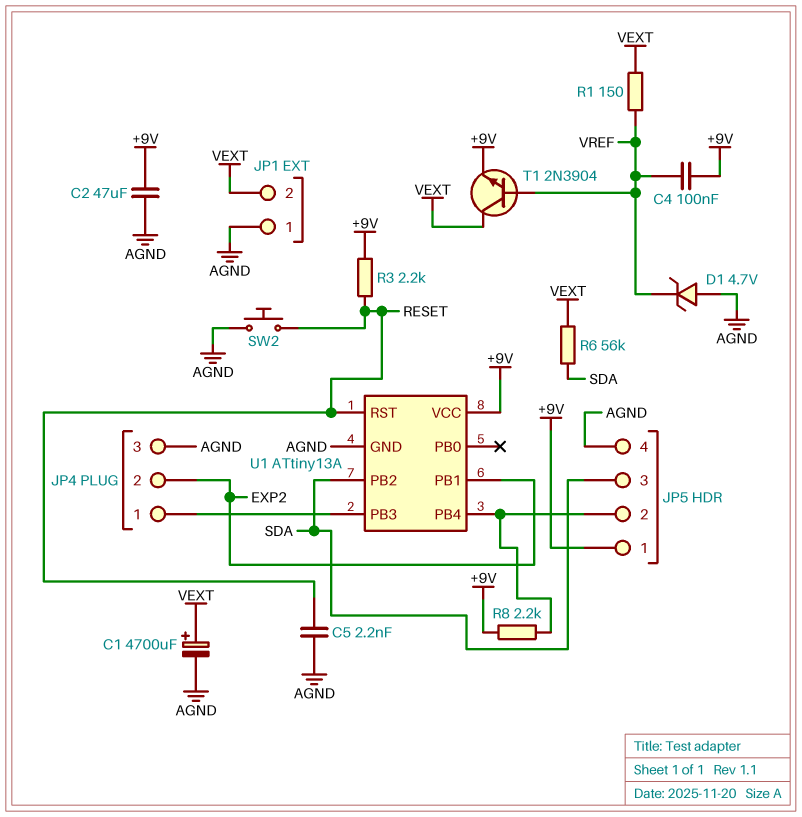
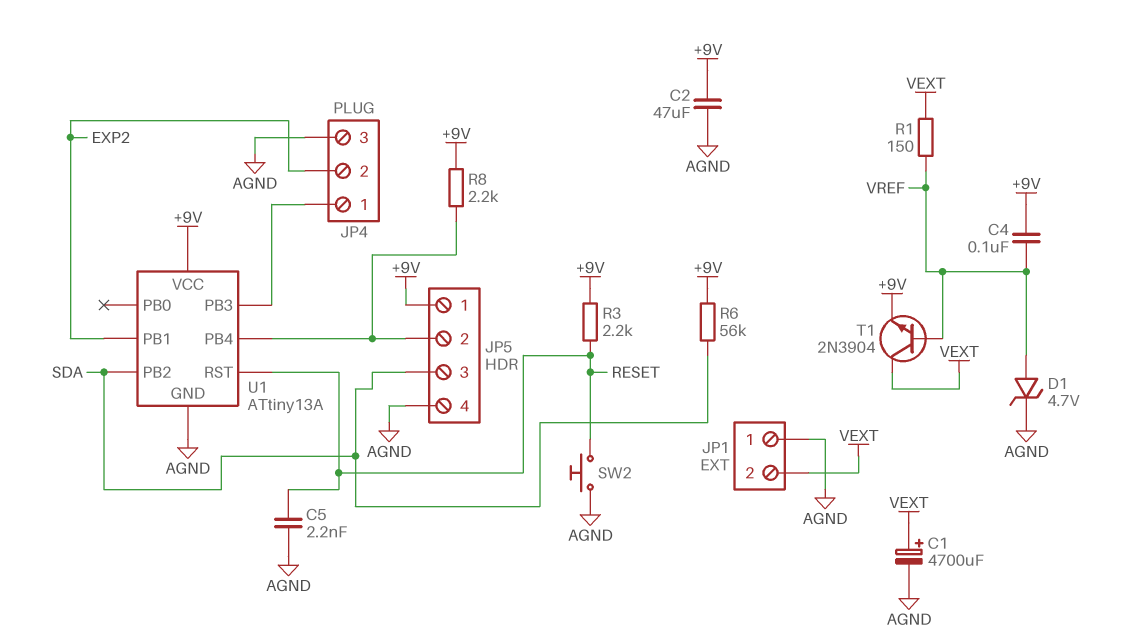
D1: zener 4.7V (A AGND, K VREF) -> zener 4.7V (A VREF, K AGND)
R6: 56k (SDA, VEXT) -> 56k (+9V, SDA)

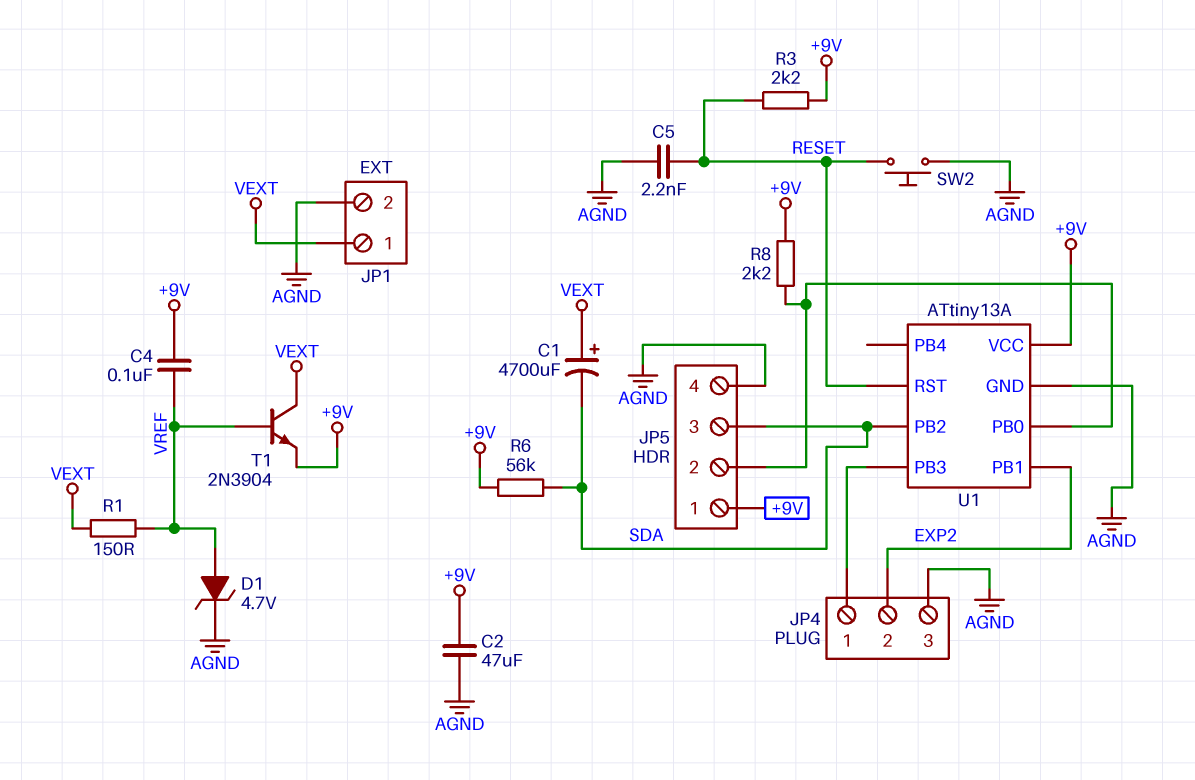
C1: 4700uF (plus VEXT, minus AGND) -> 4700uF (plus VEXT, minus SDA)
JP1 pin 1: AGND -> VEXT
JP1 pin 2: VEXT -> AGND
U1 pin PB0: none -> JP5/2
U1 pin PB4: JP5/2 -> none

